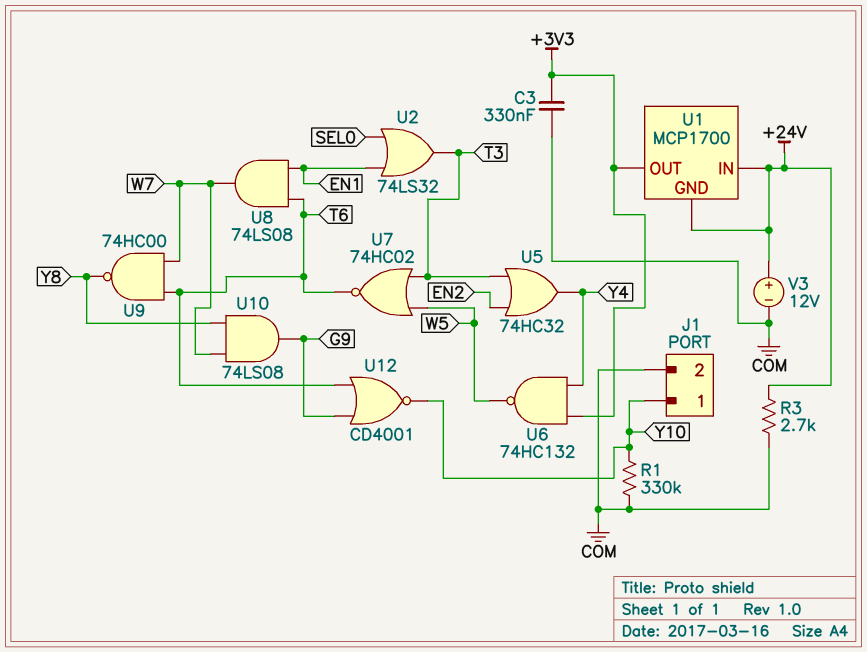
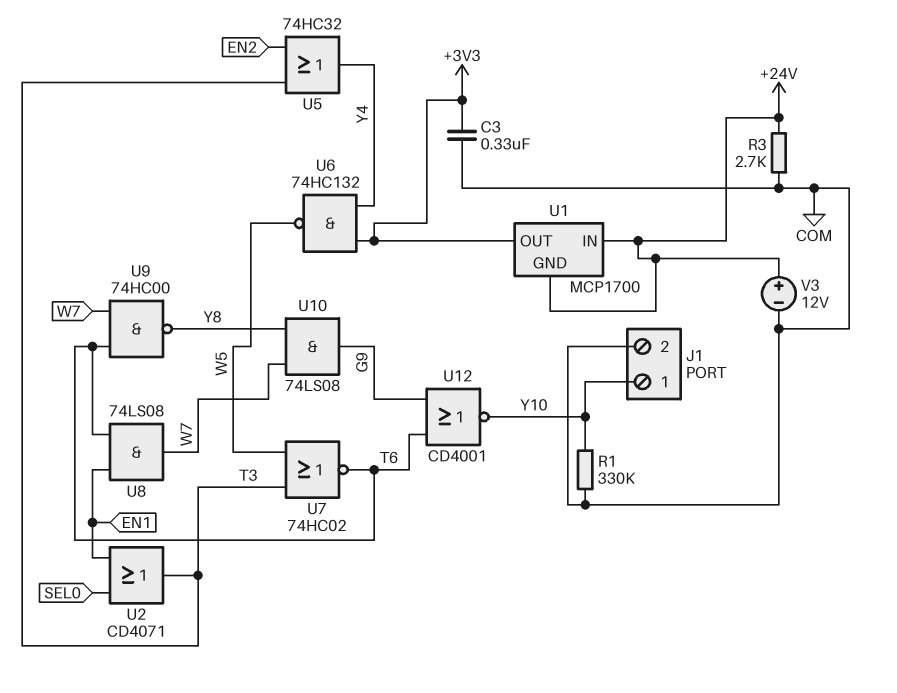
U2: OR 74LS32 (in EN1, in SEL0, out T3) -> OR CD4071 (in EN1, in SEL0, out T3)

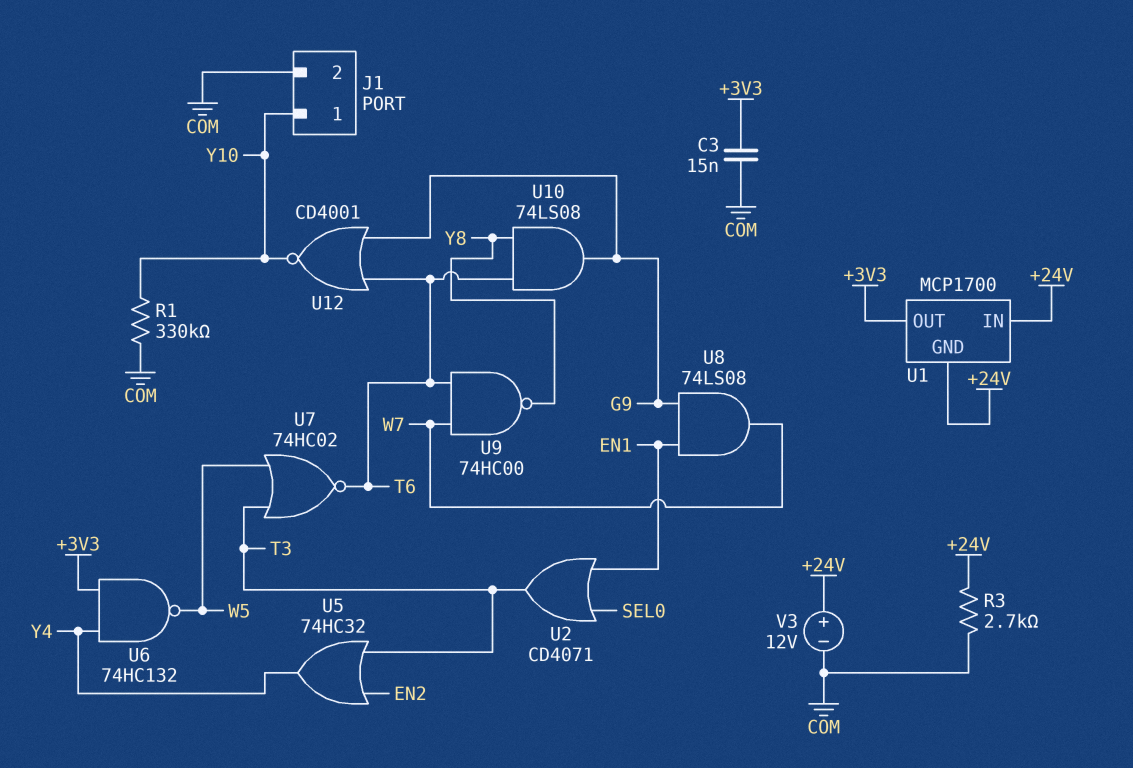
C3: 330nF (+3V3, COM) -> 15nF (+3V3, COM)
U8: AND 74LS08 (in EN1, in T6, out W7) -> AND 74LS08 (in EN1, in G9, out W7)
U10: AND 74LS08 (in W7, in Y8, out G9) -> AND 74LS08 (in T6, in Y8, out G9)

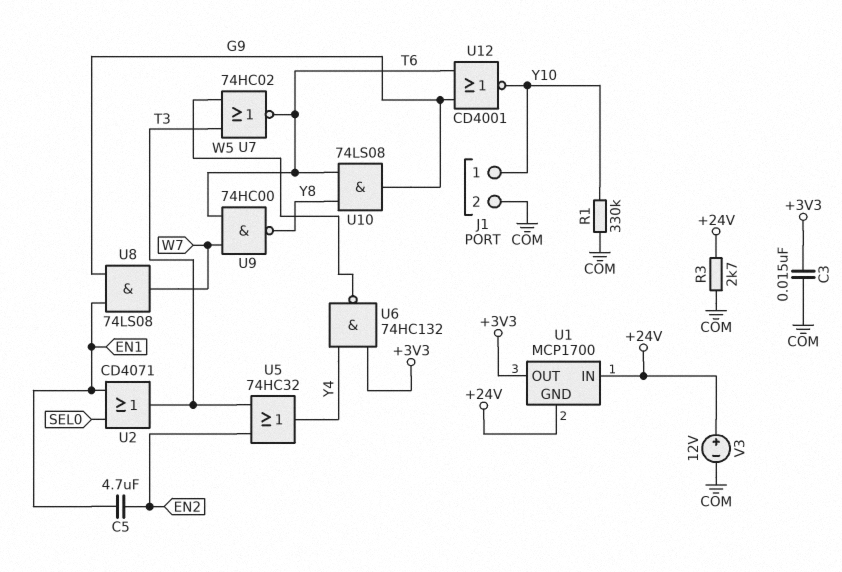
C5: none -> 4.7uF (EN1, EN2)

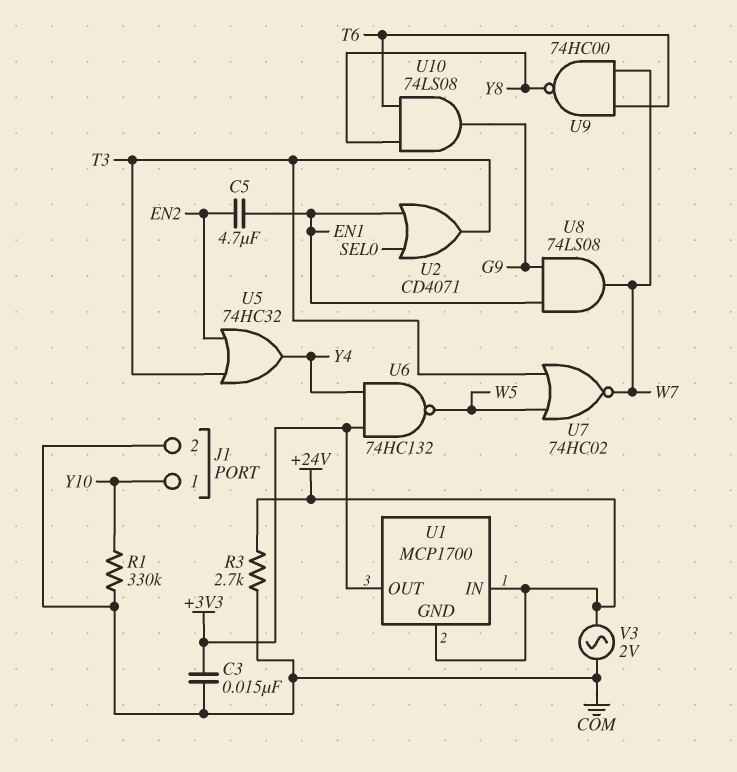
U7: NOR 74HC02 (in T3, in W5, out T6) -> NOR 74HC02 (in T3, in W5, out W7)
U12: NOR CD4001 (in G9, in T6, out Y10) -> none
V3: 12V (plus +24V, minus COM) -> AC 2V (+24V, COM)

